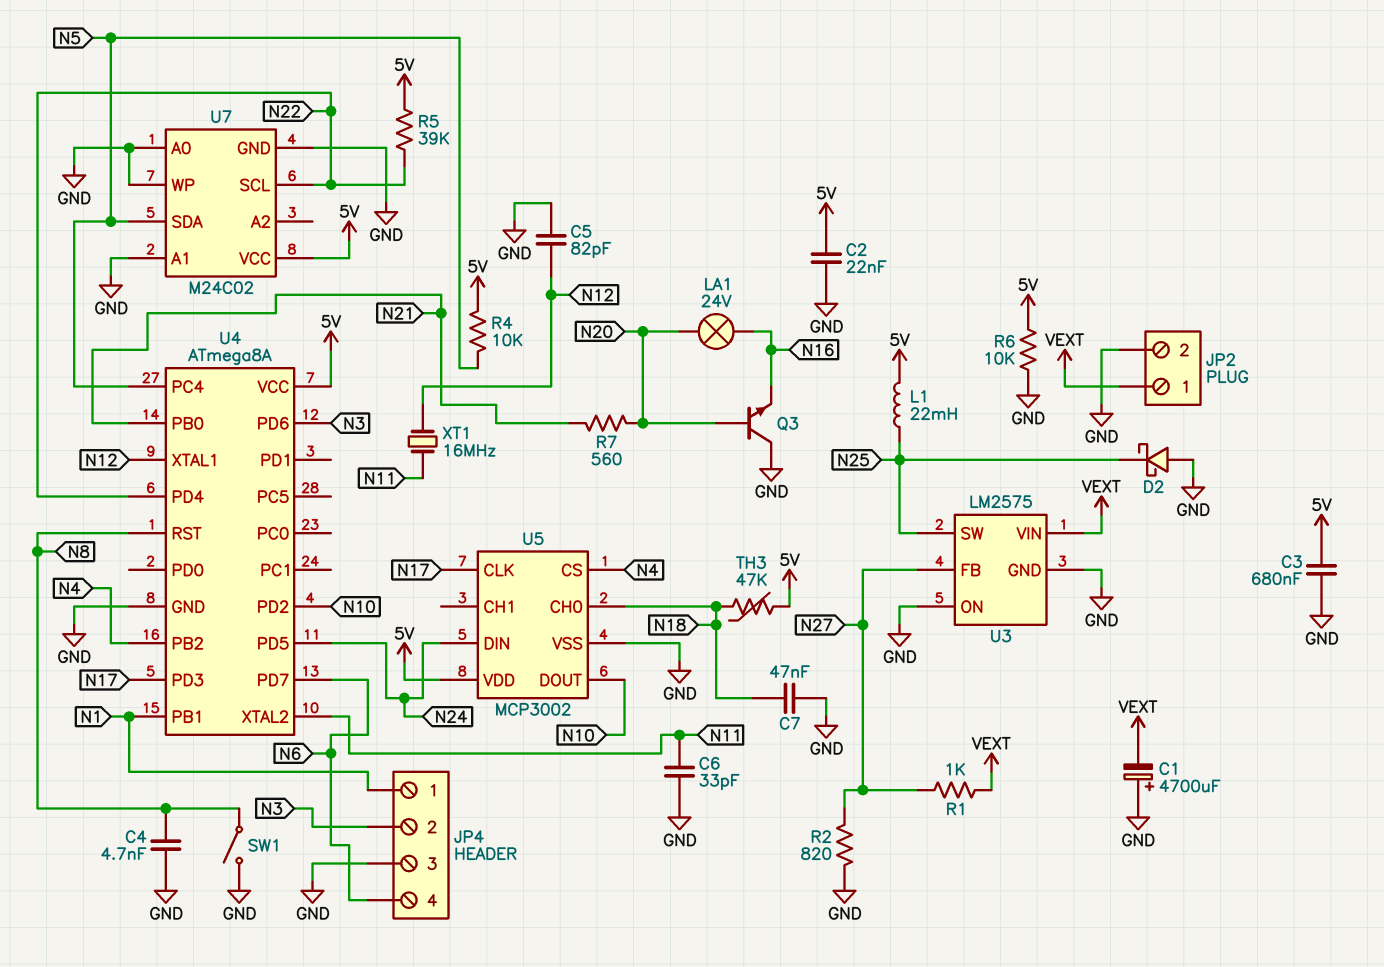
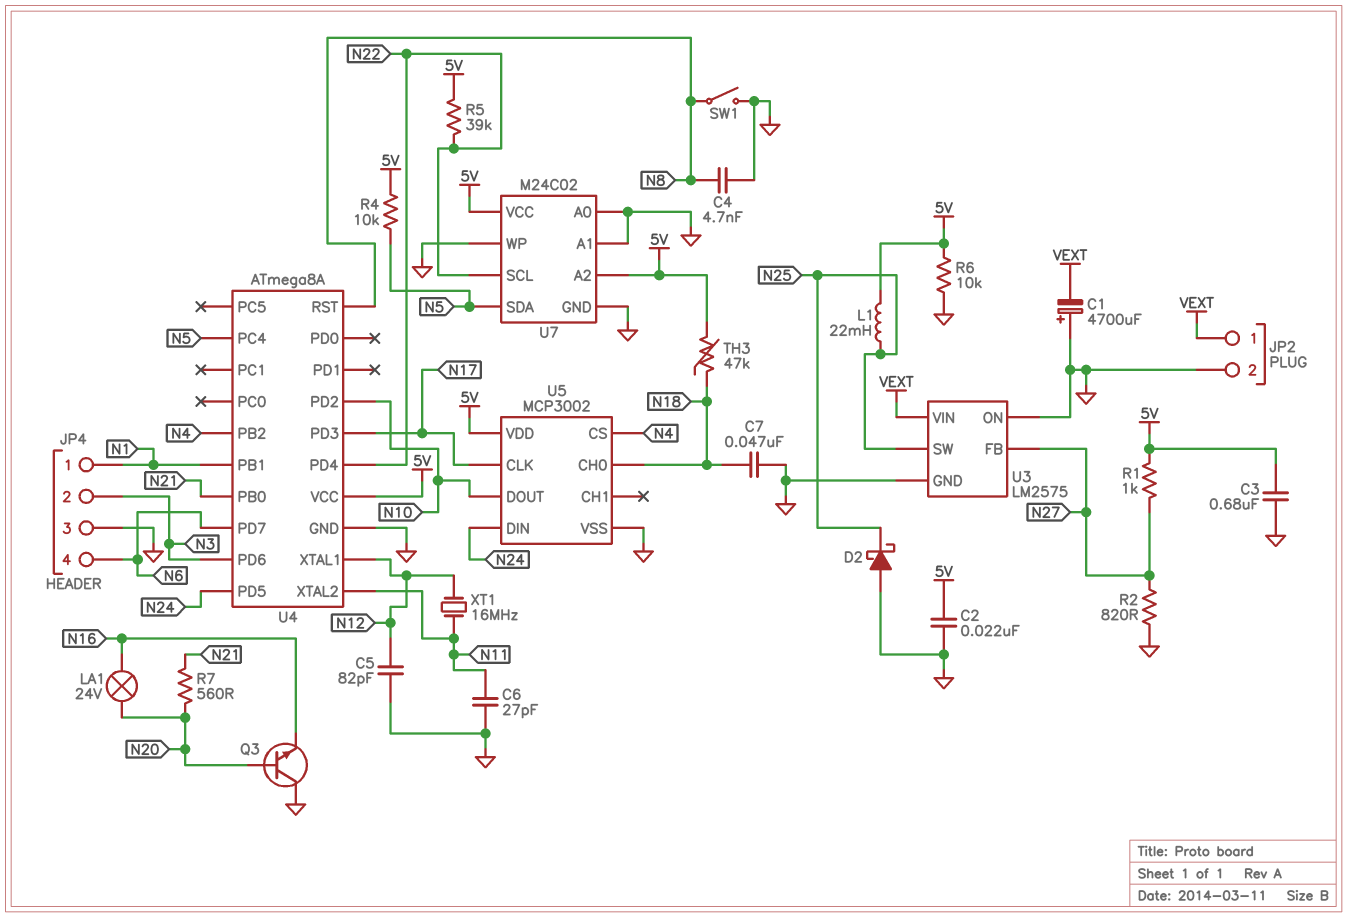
C6: 33pF (GND, N11) -> 27pF (GND, N11)
R1: 1k (N27, VEXT) -> 1k (5V, N27)
U7 pin A2: none -> 5V

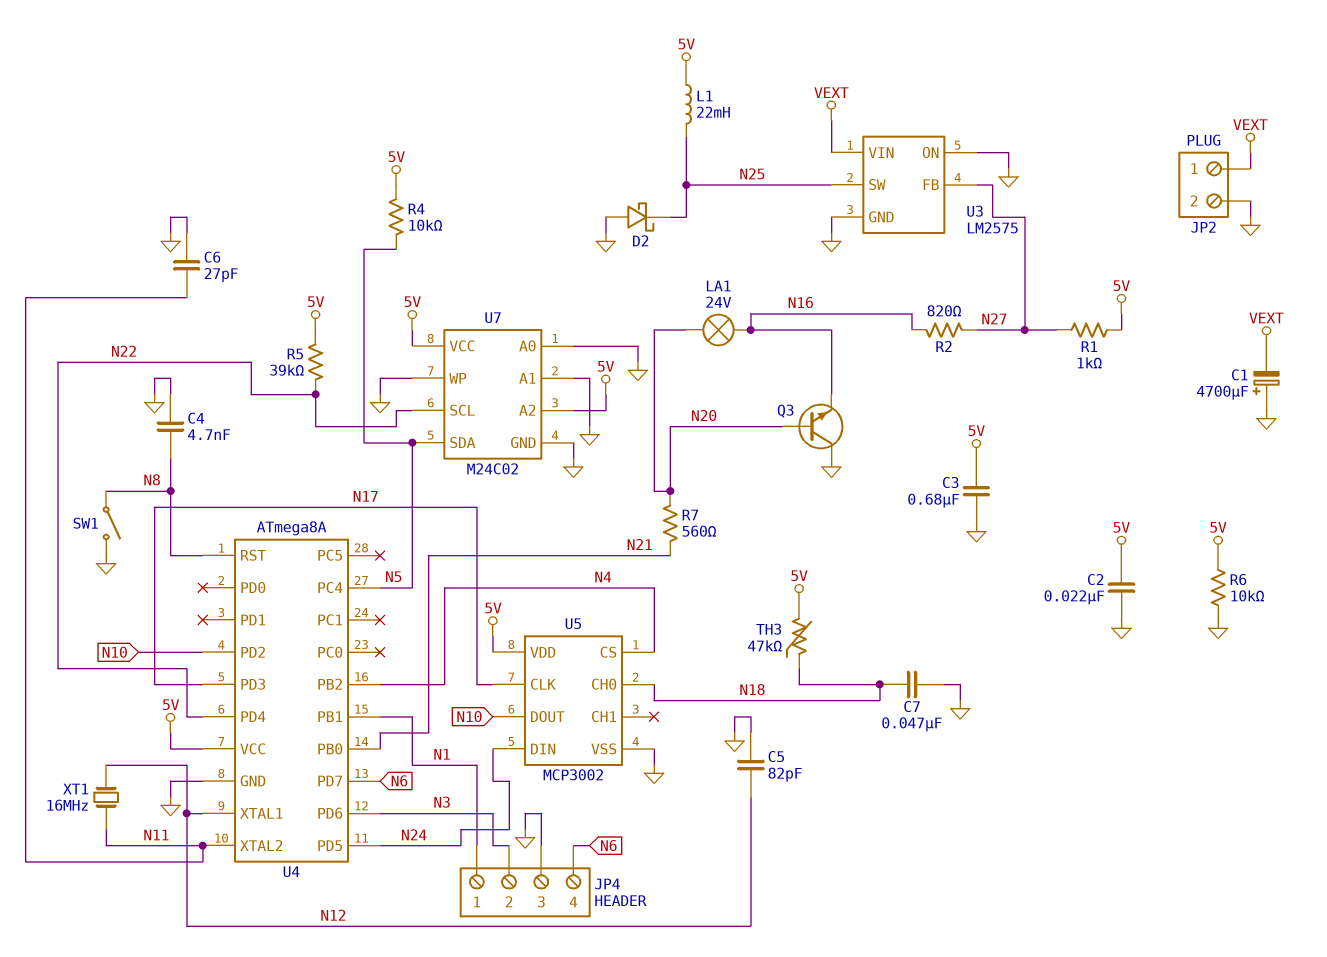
R2: 820 (GND, N27) -> 820 (N16, N27)

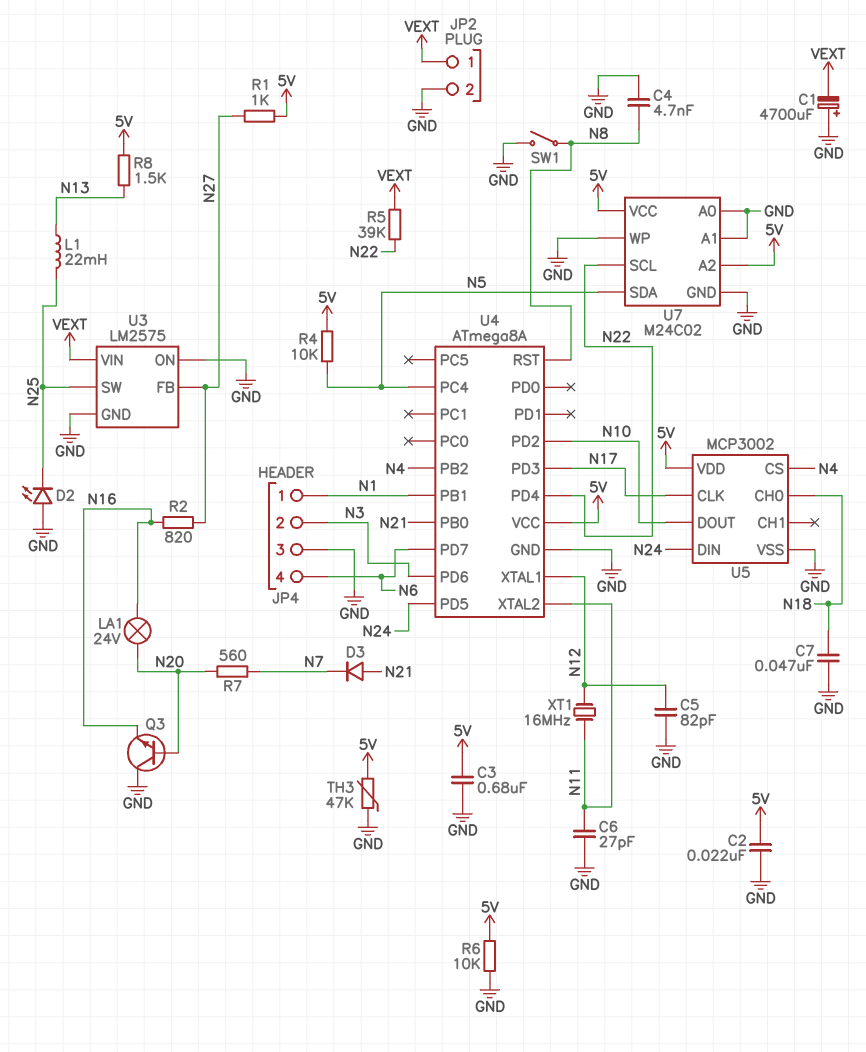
D2: schottky (A GND, K N25) -> LED (A GND, K N25)
D3: none -> diode (A N21, K N7)
L1: 22mH (5V, N25) -> 22mH (N13, N25)
R5: 39k (5V, N22) -> 39k (N22, VEXT)
R7: 560 (N20, N21) -> 560 (N7, N20)
R8: none -> 1.5k (5V, N13)
TH3: 47k (5V, N18) -> 47k (5V, GND)

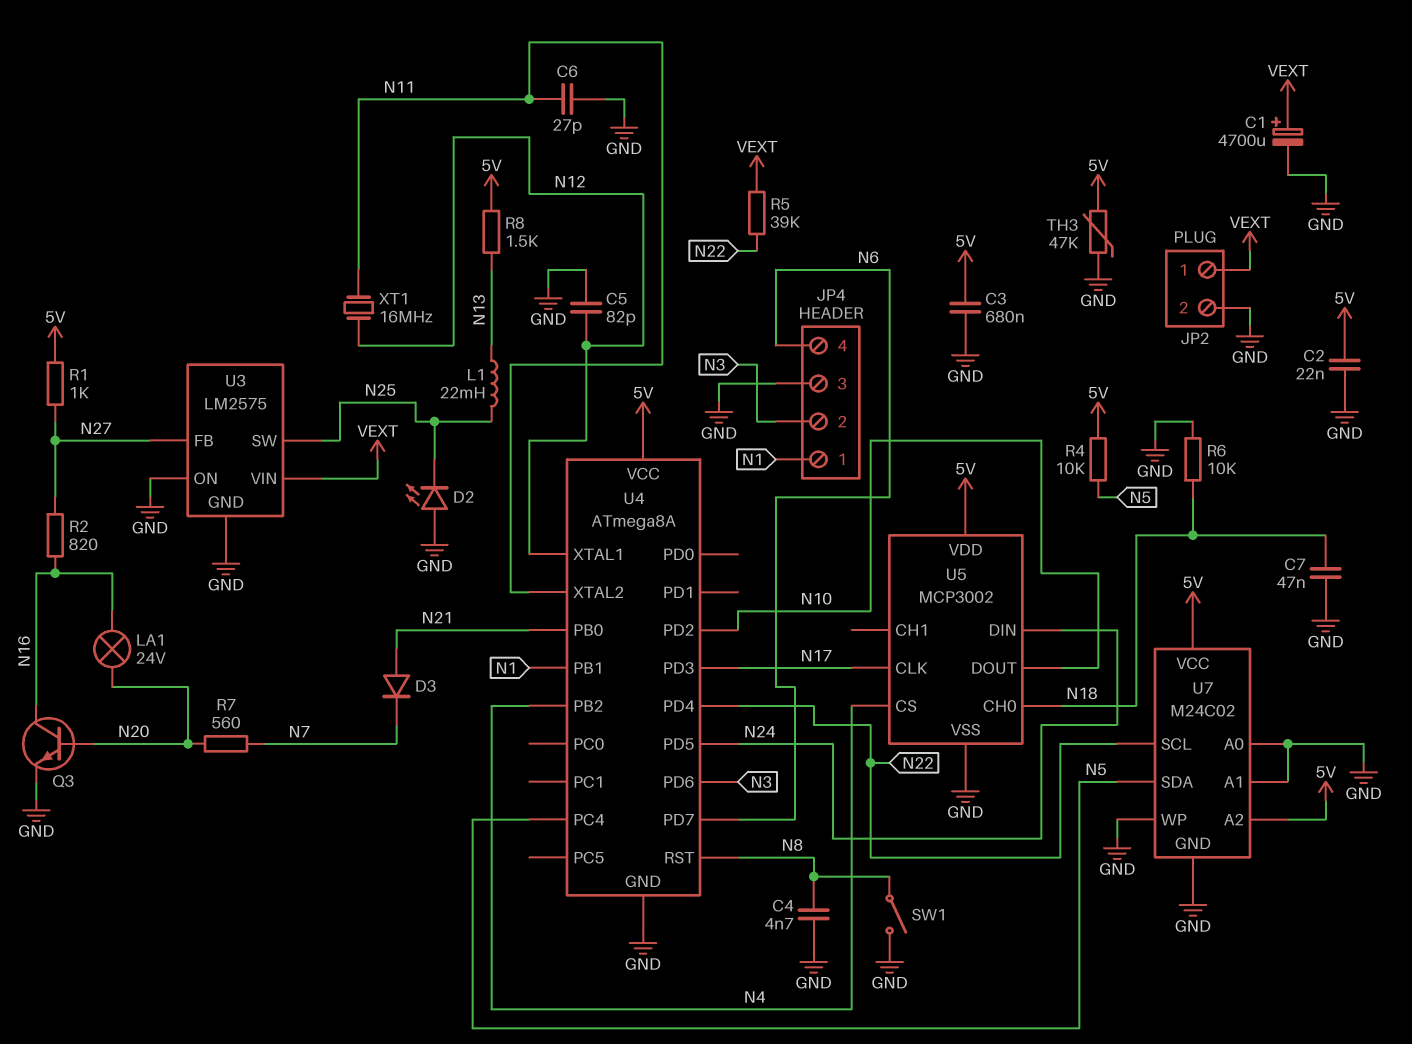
C1: 4700uF (plus GND, minus VEXT) -> 4700uF (plus VEXT, minus GND)
Q3: NPN (B N20, C GND, E N16) -> NPN (B N20, C N16, E GND)
R6: 10k (5V, GND) -> 10k (GND, N18)

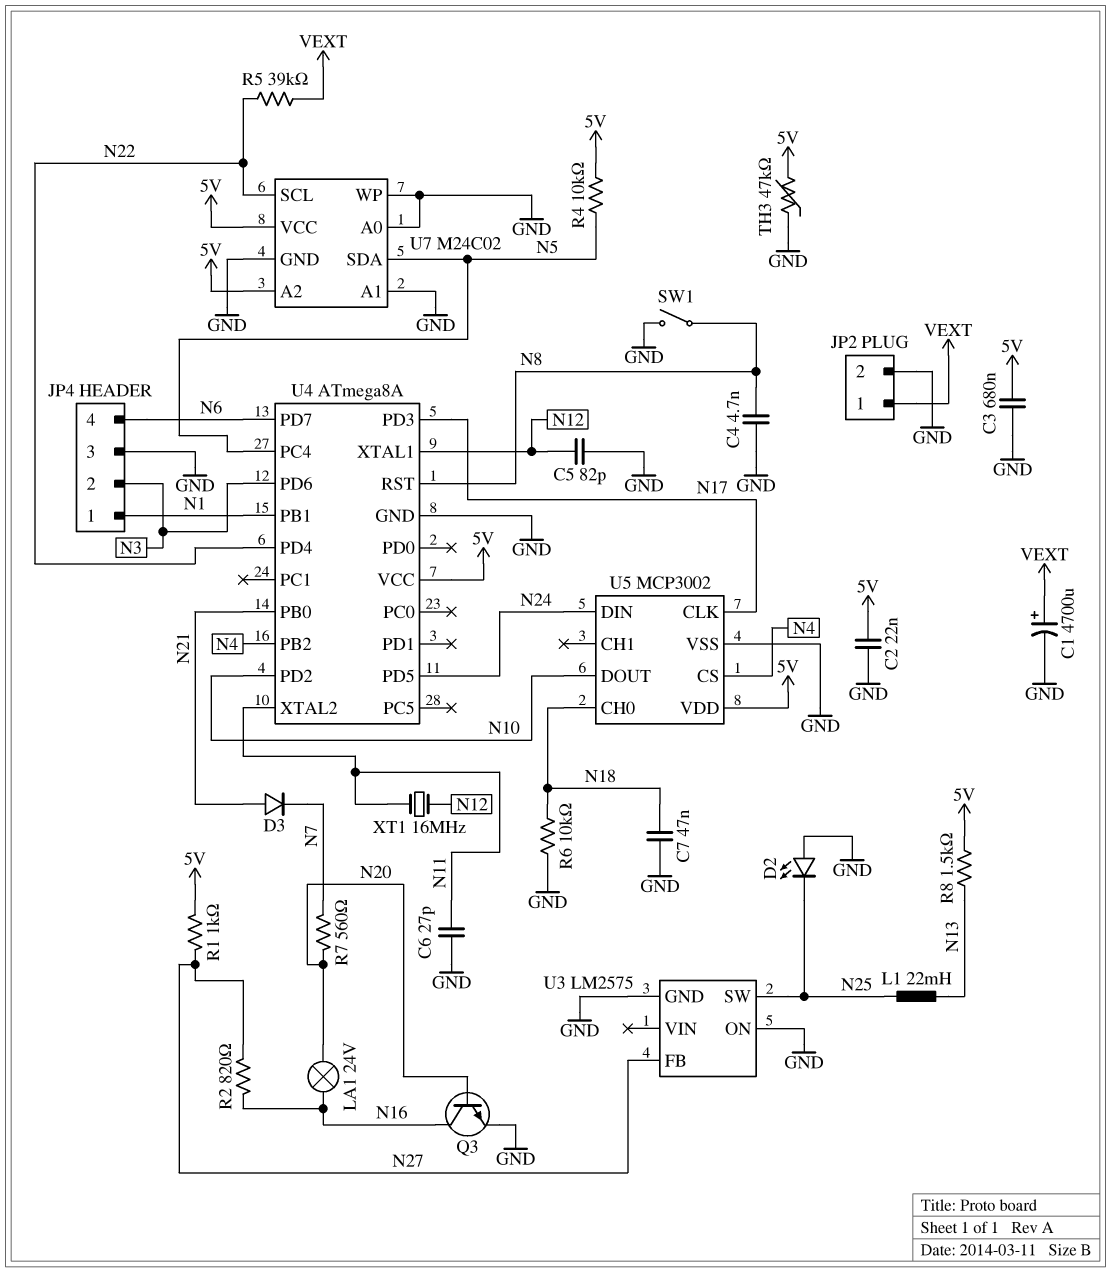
U3 pin VIN: VEXT -> none

